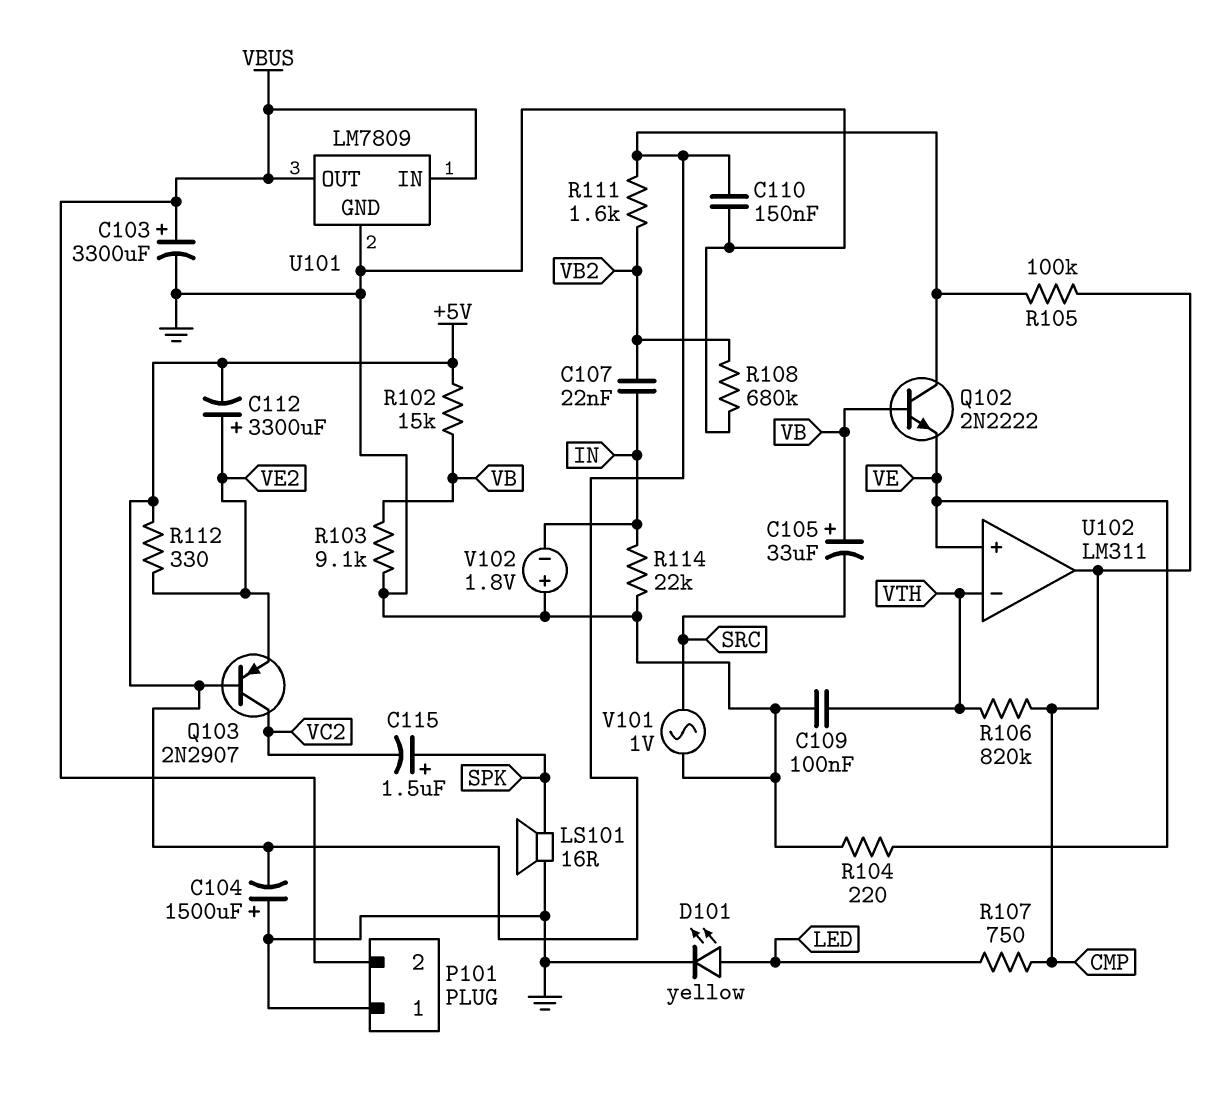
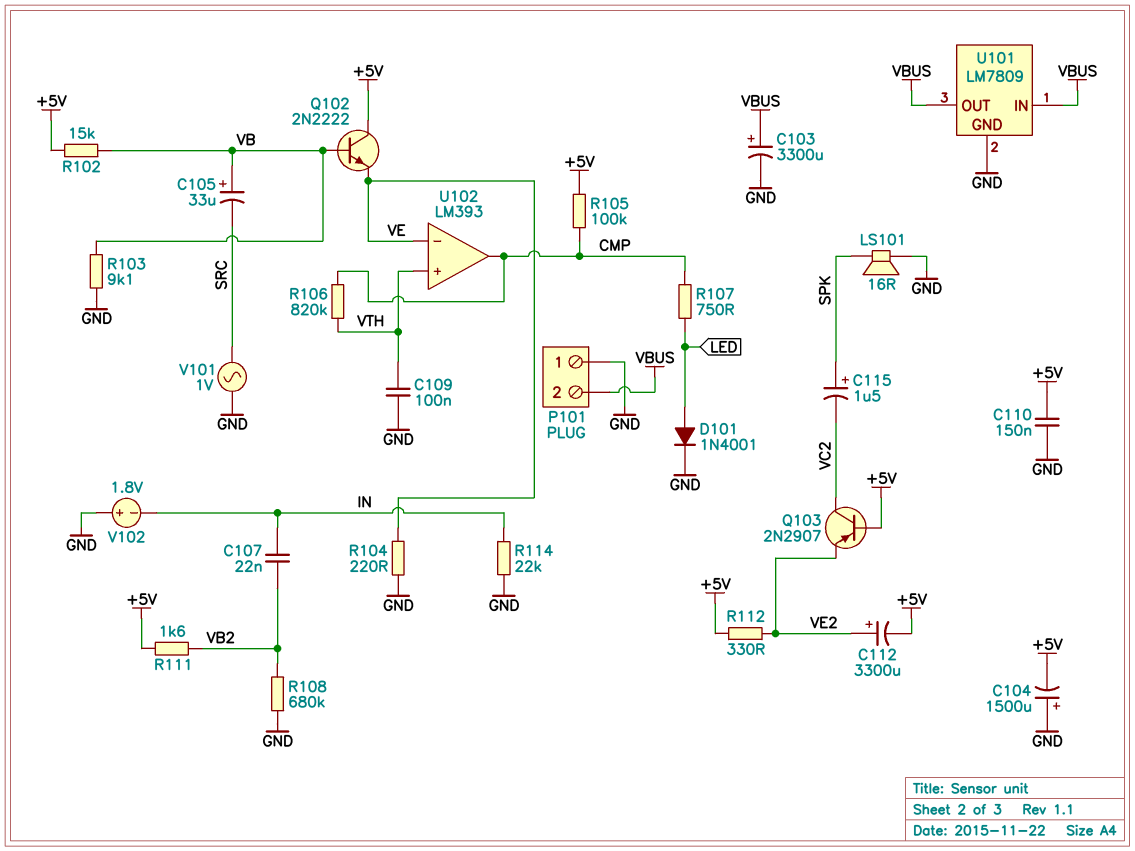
D101: LED yellow (A LED, K GND) -> diode 1N4001 (A LED, K GND)
U102: LM311 -> LM393
U102 pin in+: VE -> VTH
U102 pin in-: VTH -> VE

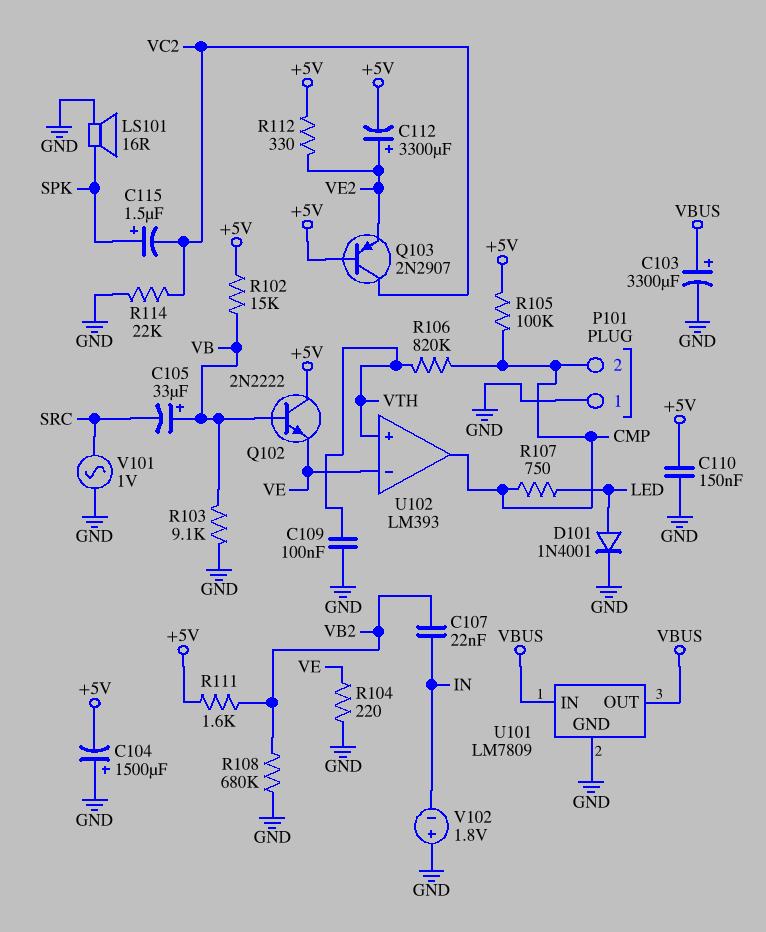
P101 pin 2: VBUS -> CMP
R114: 22k (GND, IN) -> 22k (GND, VC2)

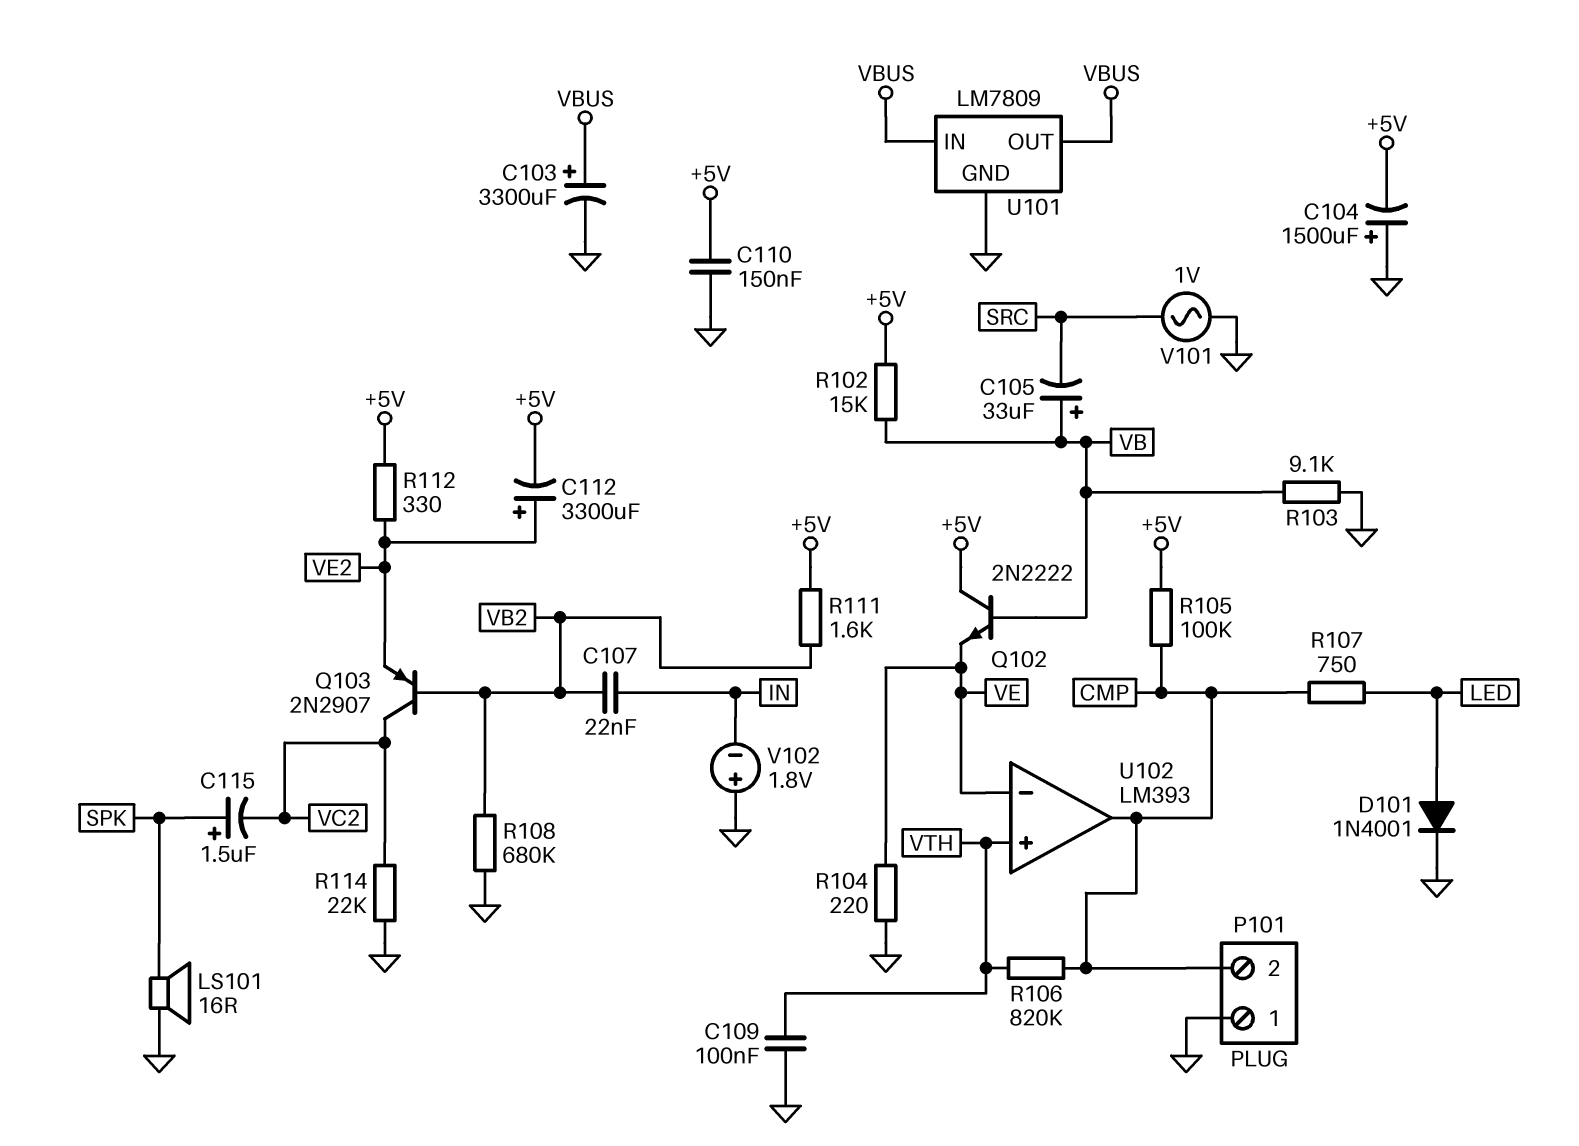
Q103: PNP 2N2907 (B +5V, C VC2, E VE2) -> PNP 2N2907 (B VB2, C VC2, E VE2)

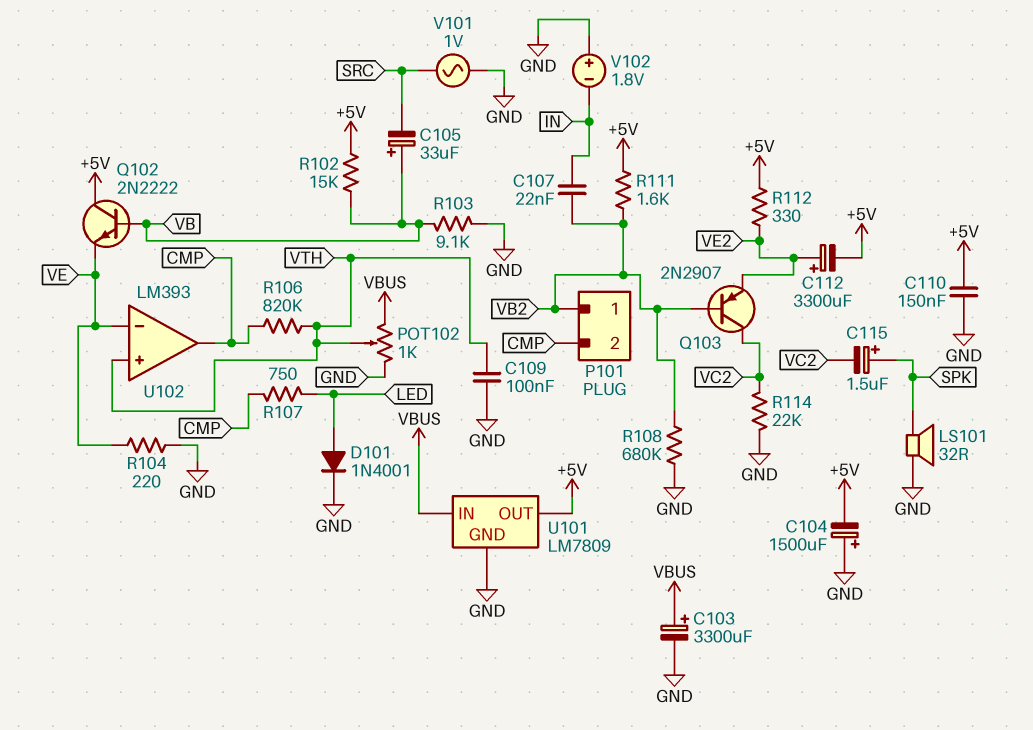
LS101: speaker 16R (GND, SPK) -> speaker 32R (GND, SPK)
P101 pin 1: GND -> VB2
POT102: none -> 1k (GND, VBUS, wiper VTH)
R105: 100k (+5V, CMP) -> none
U101 pin OUT: VBUS -> +5V

